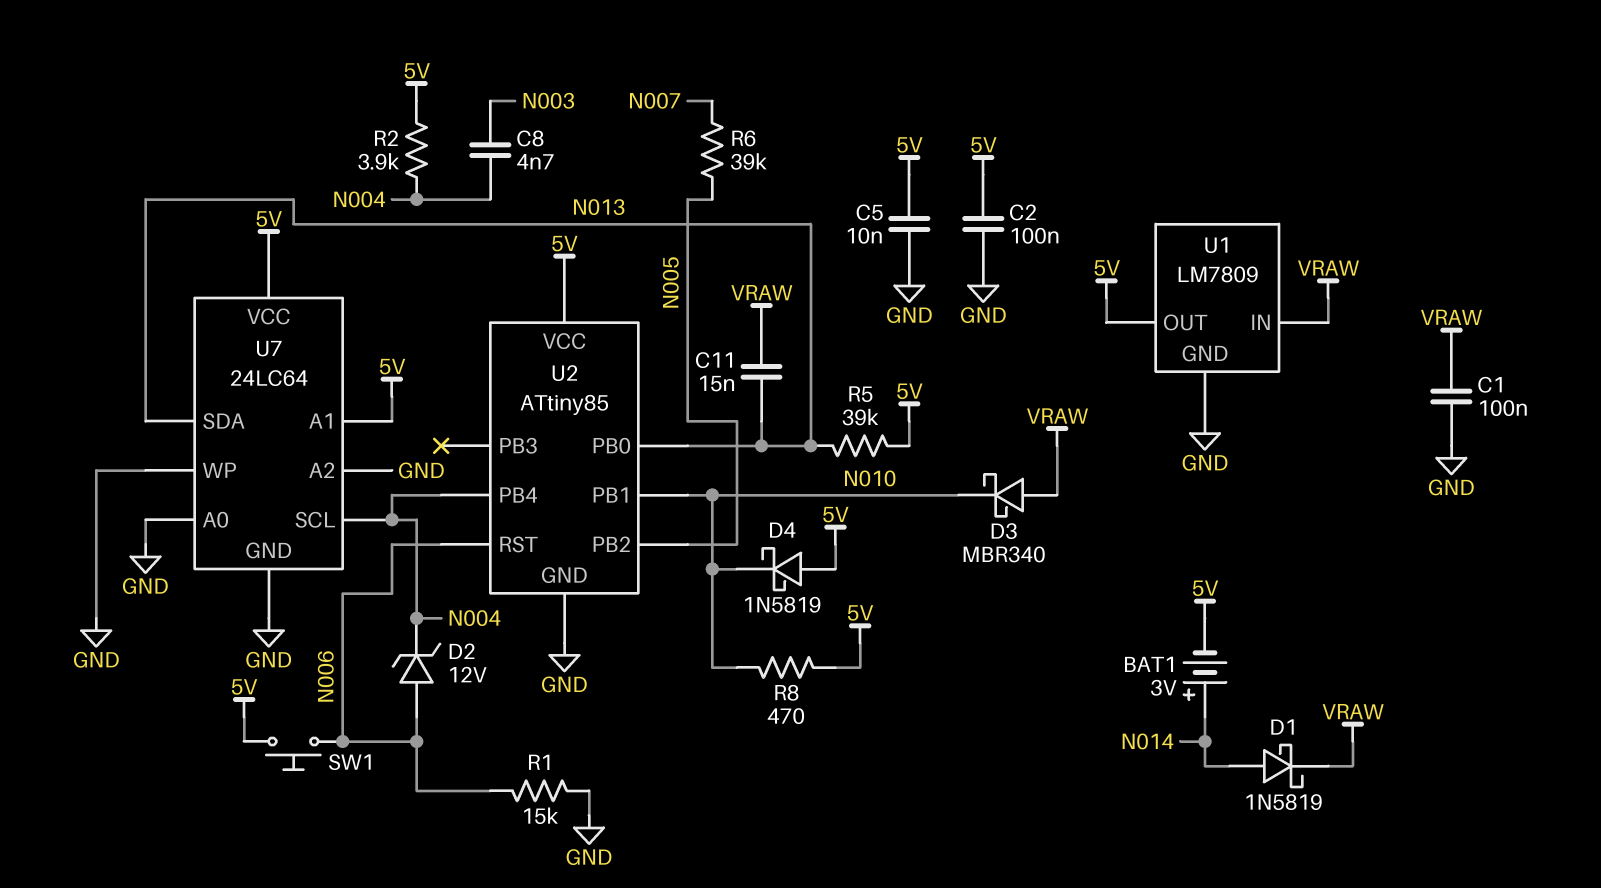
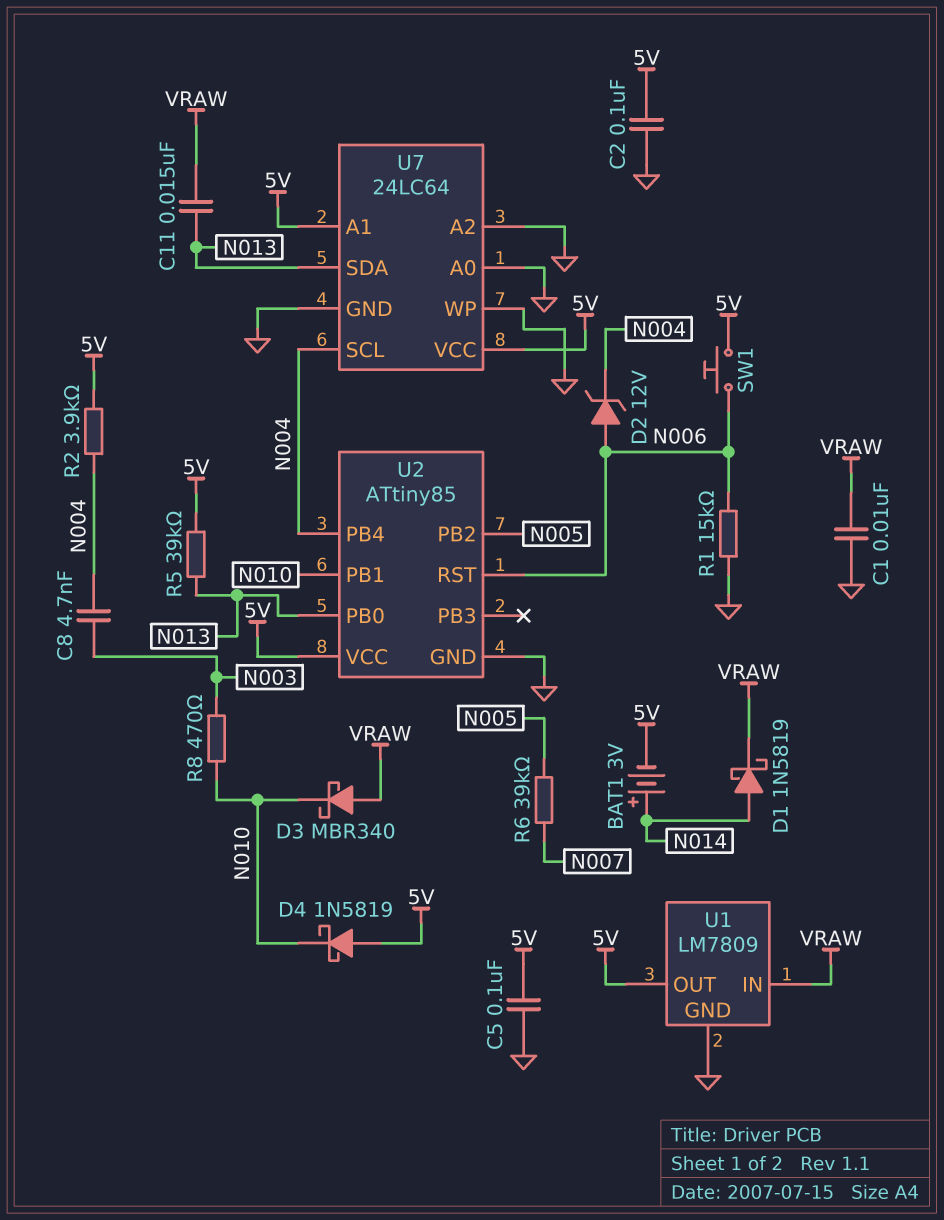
C1: 100nF (GND, VRAW) -> 10nF (GND, VRAW)
C5: 10nF (5V, GND) -> 100nF (5V, GND)
R8: 470 (5V, N010) -> 470 (N003, N010)

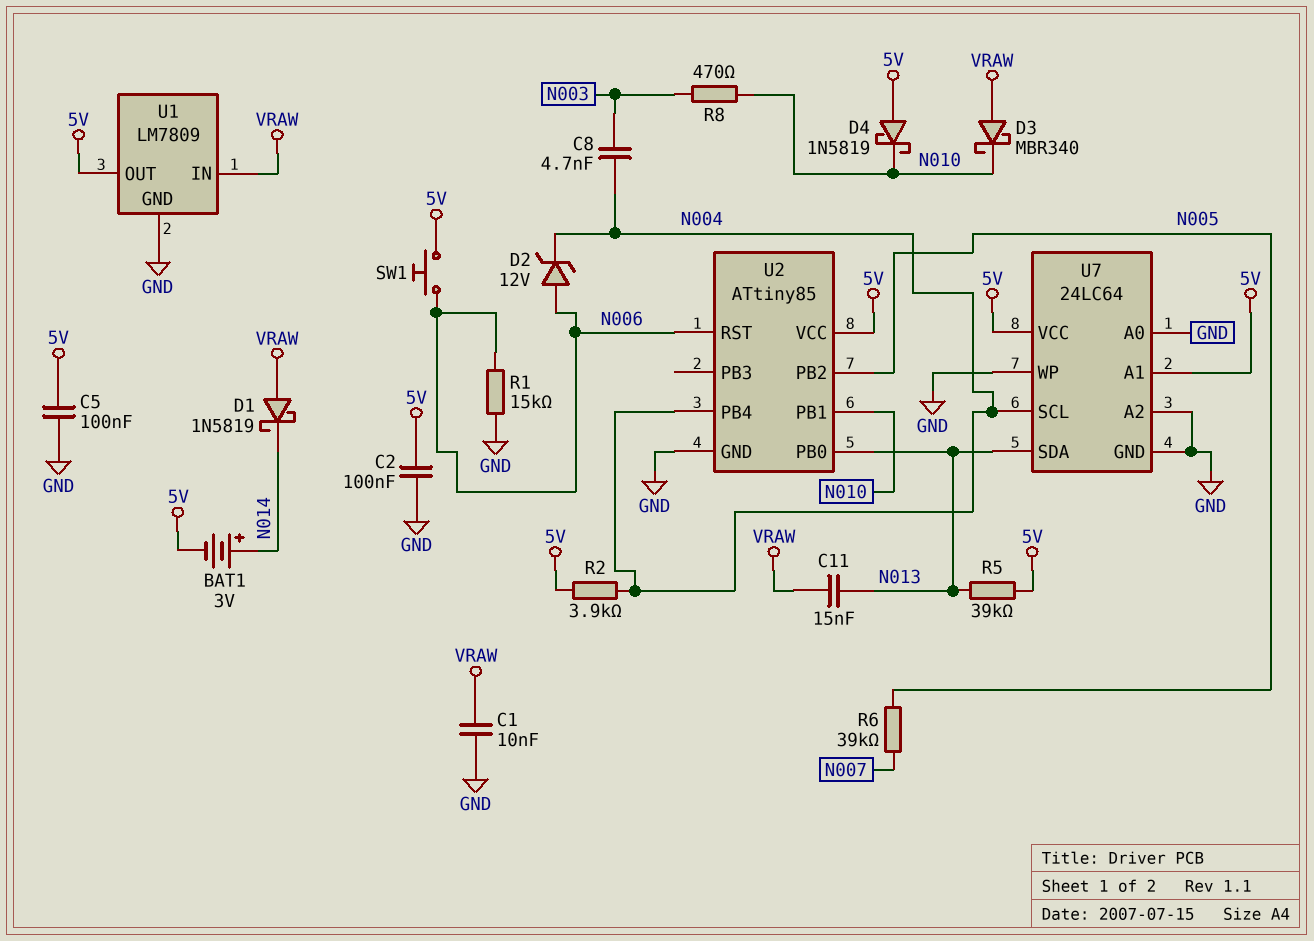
D1: schottky 1N5819 (A N014, K VRAW) -> schottky 1N5819 (A VRAW, K N014)

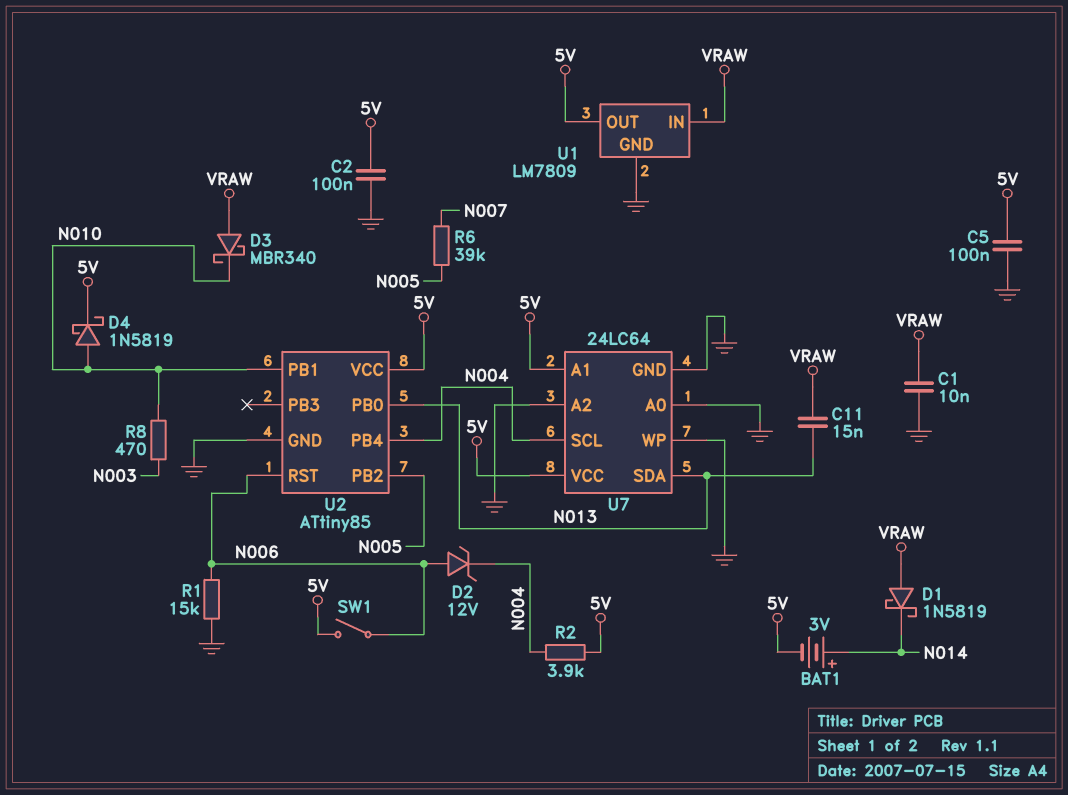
C8: 4.7nF (N003, N004) -> none
D4: schottky 1N5819 (A 5V, K N010) -> schottky 1N5819 (A N010, K 5V)
R5: 39k (5V, N013) -> none
SW1: button (5V, N006) -> switch (5V, N006)

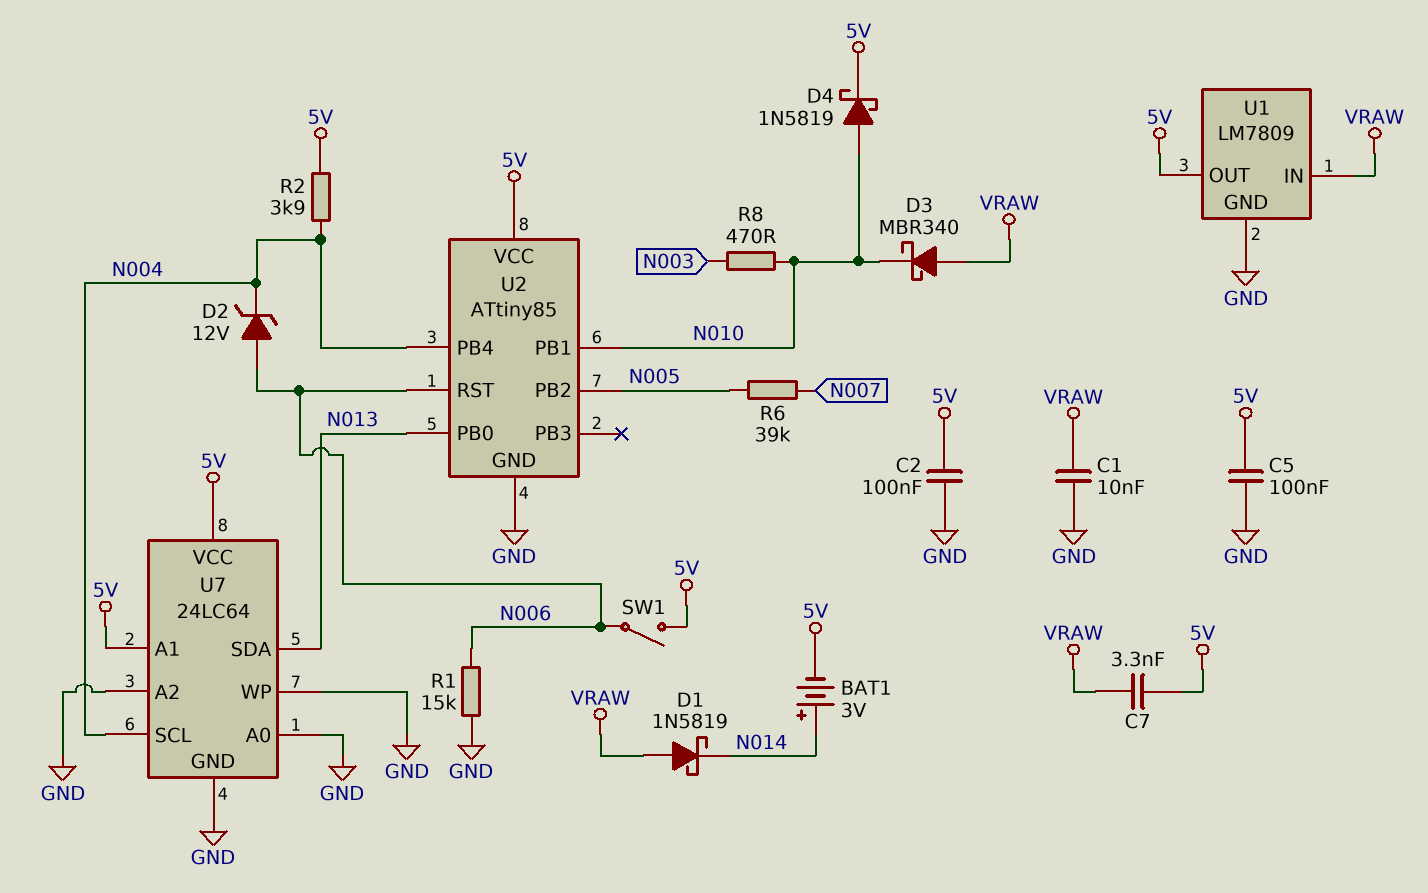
C7: none -> 3.3nF (5V, VRAW)
C11: 15nF (N013, VRAW) -> none

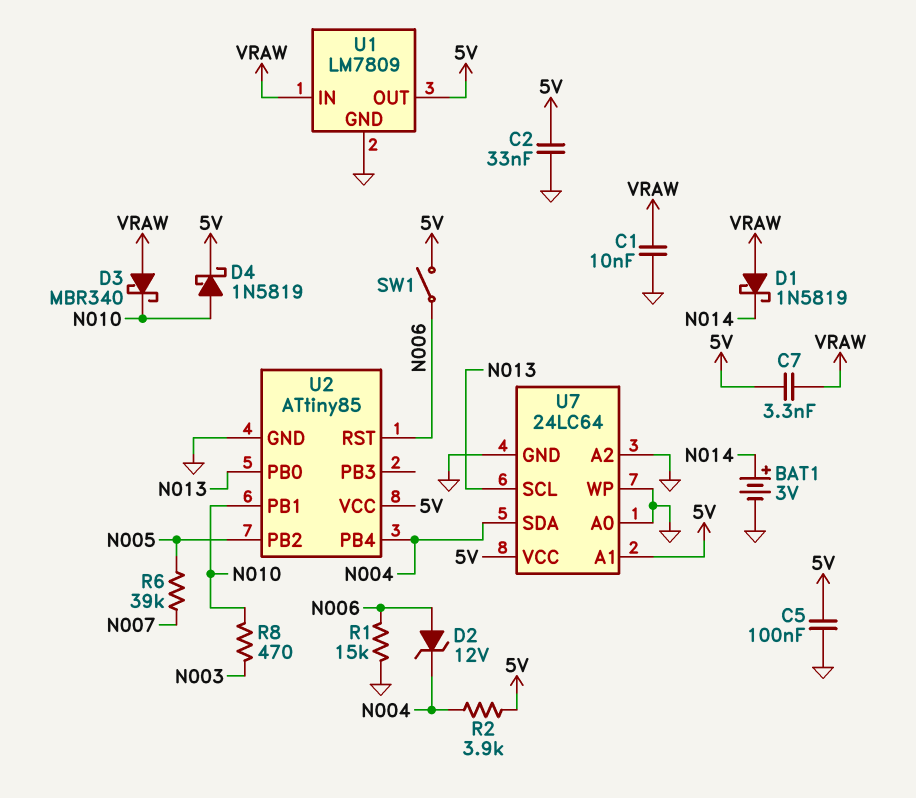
BAT1: 3V (plus N014, minus 5V) -> 3V (plus N014, minus GND)
C2: 100nF (5V, GND) -> 33nF (5V, GND)
U7 pin SCL: N004 -> N013
U7 pin SDA: N013 -> N004

